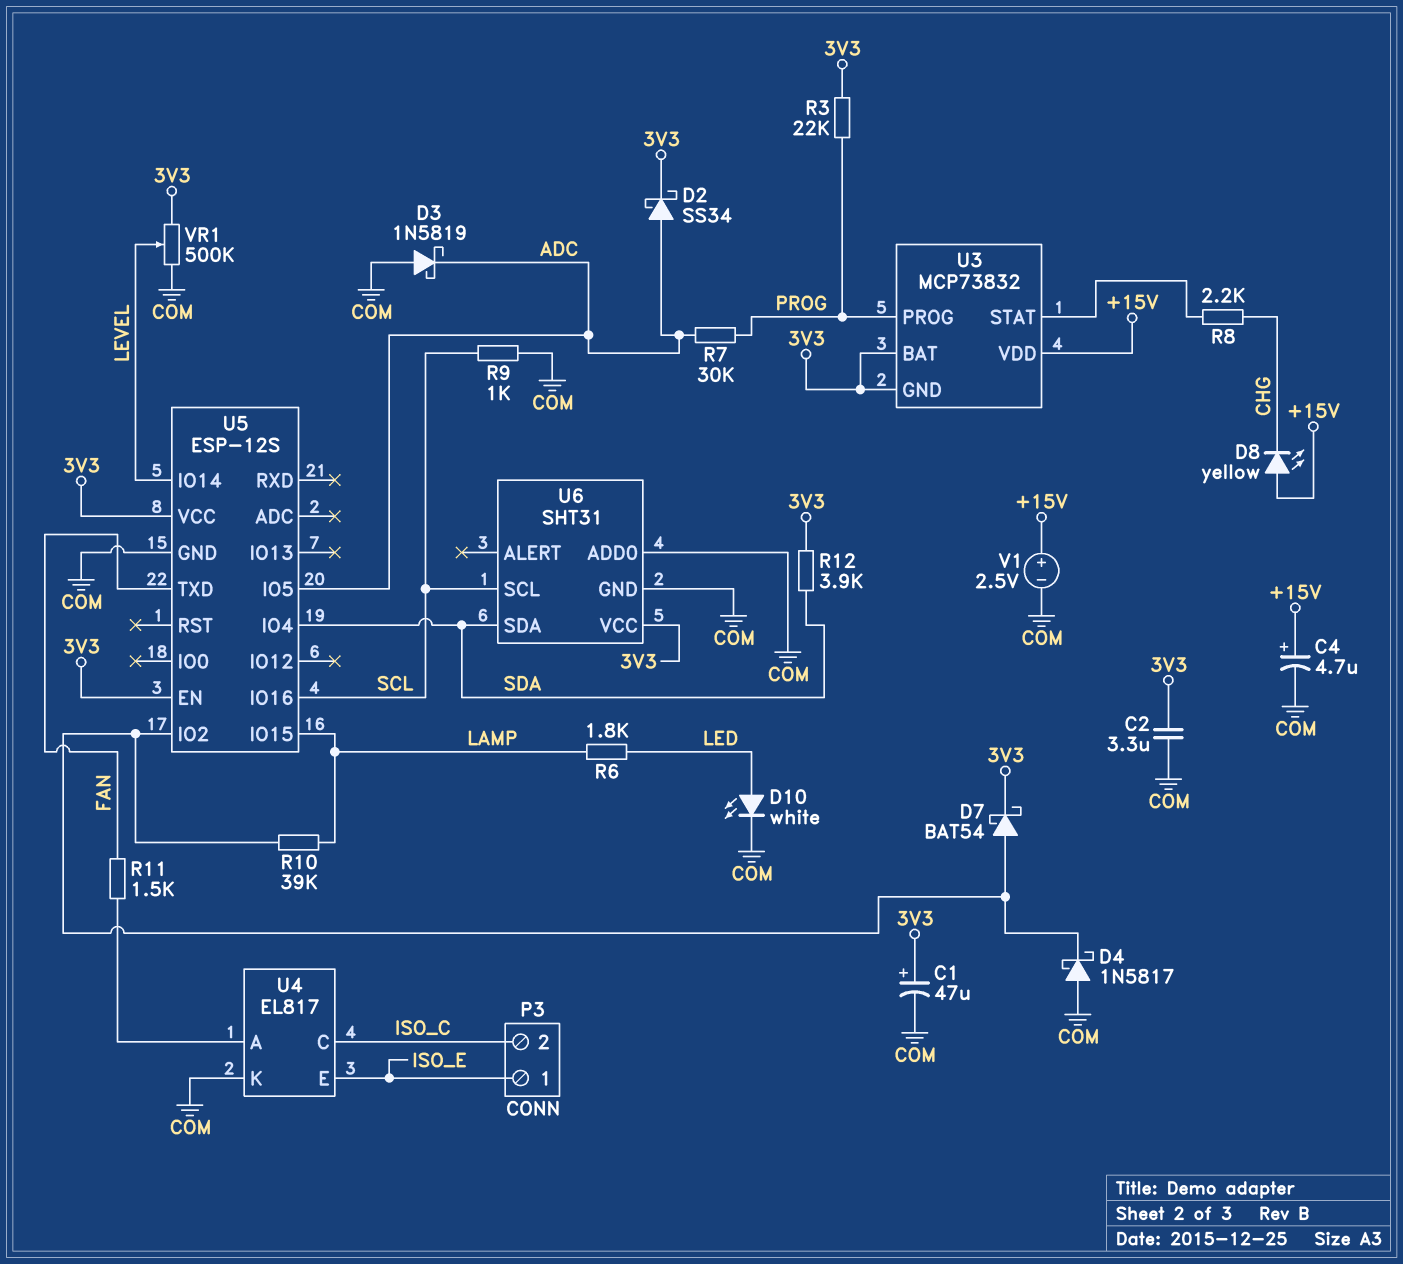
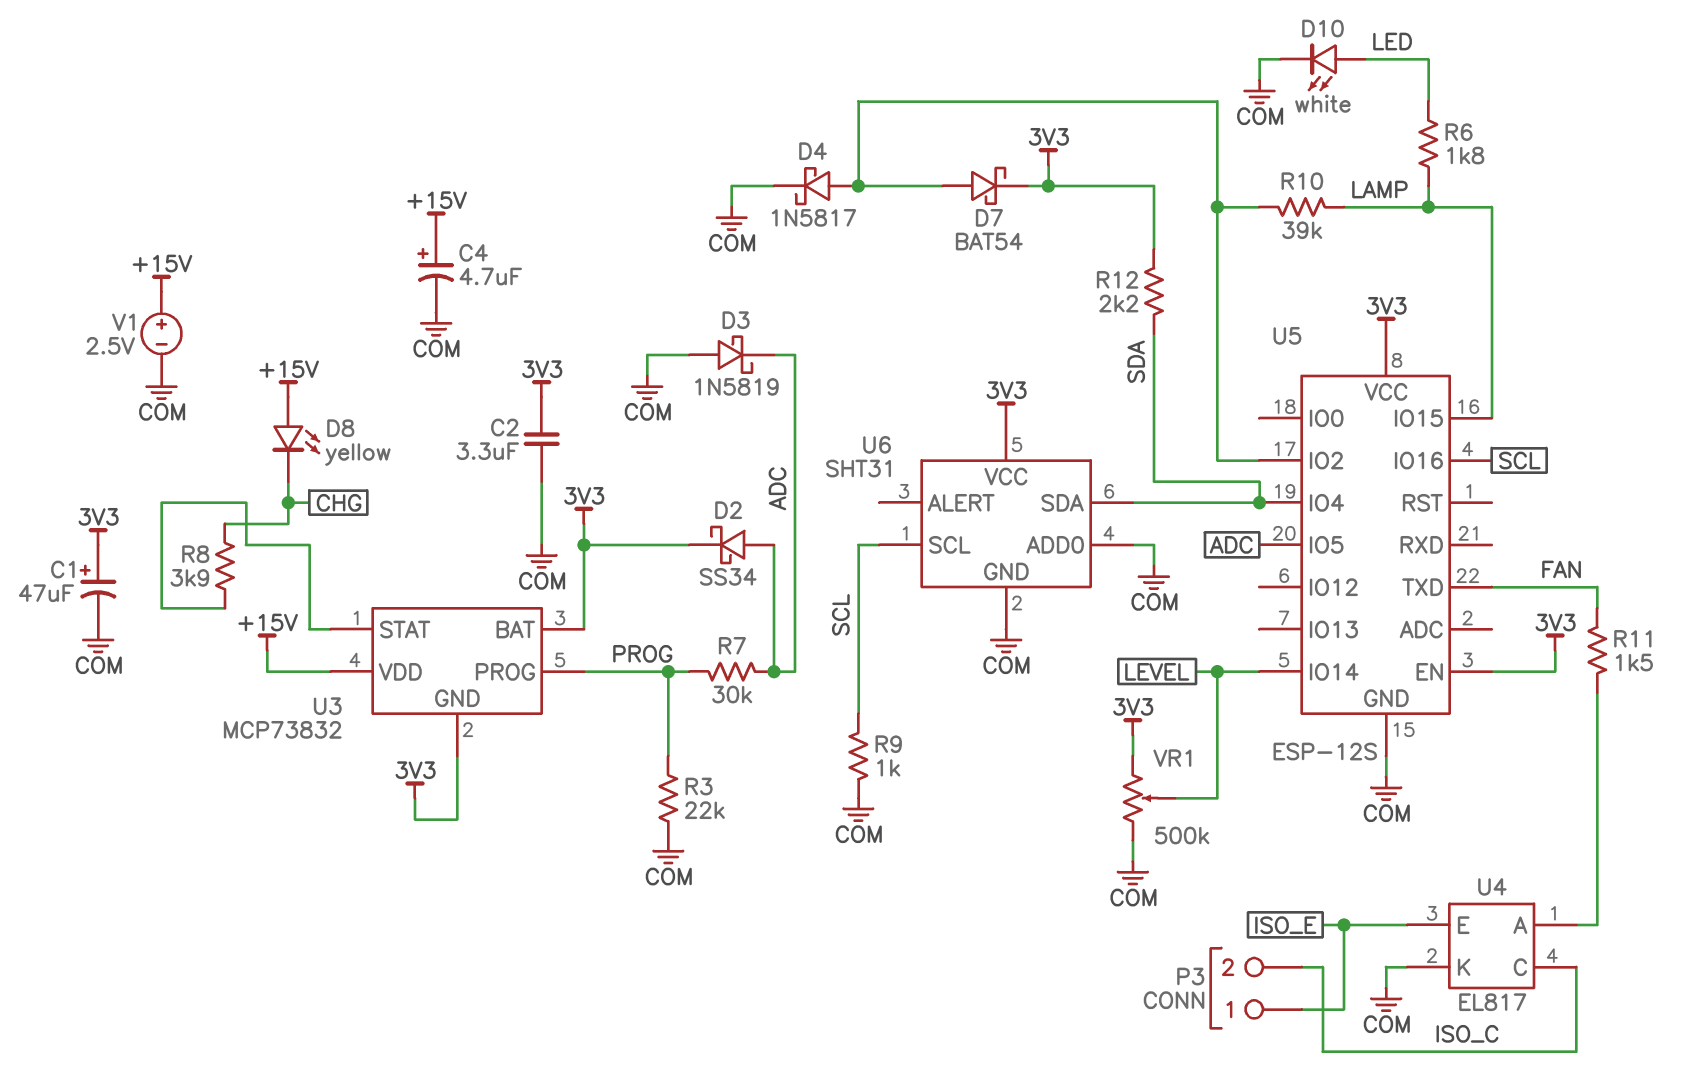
D4: schottky 1N5817 (A COM, K U5/IO2) -> schottky 1N5817 (A U5/IO2, K COM)
R3: 22k (3V3, PROG) -> 22k (COM, PROG)
R8: 2.2k (CHG, U3/STAT) -> 3.9k (CHG, U3/STAT)
R12: 3.9k (3V3, SDA) -> 2.2k (3V3, SDA)

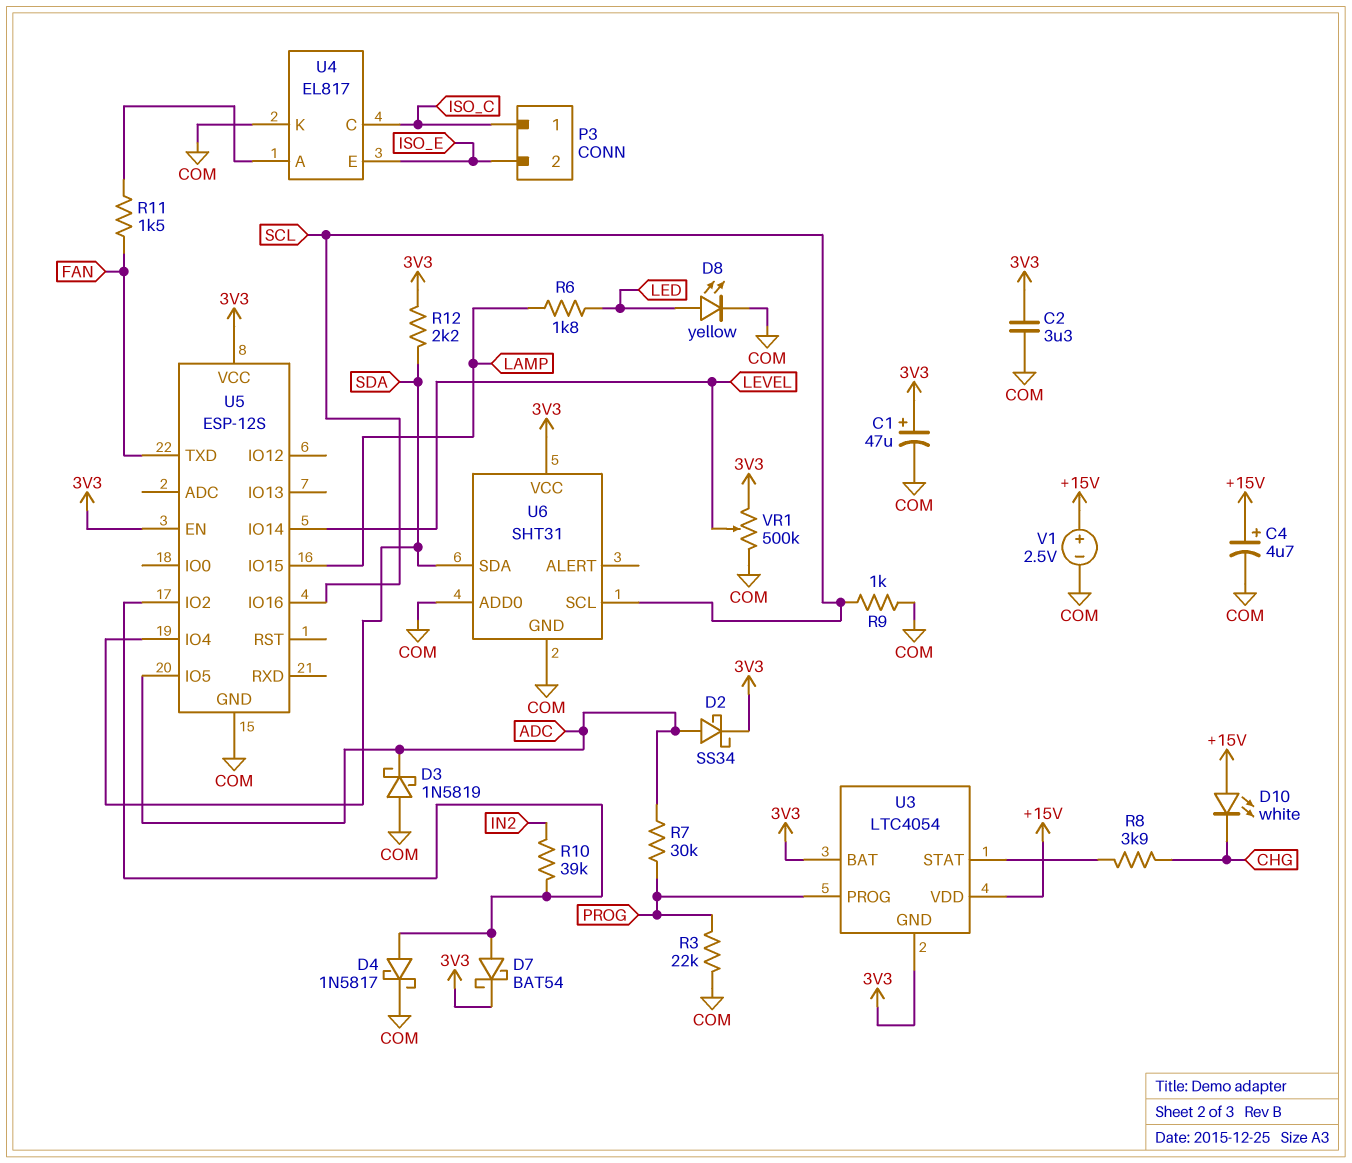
D8: LED yellow (A +15V, K CHG) -> LED yellow (A LED, K COM)
D10: LED white (A LED, K COM) -> LED white (A +15V, K CHG)
P3 pin 1: ISO_E -> ISO_C
P3 pin 2: ISO_C -> ISO_E
R10: 39k (LAMP, U5/IO2) -> 39k (IN2, U5/IO2)
U3: MCP73832 -> LTC4054

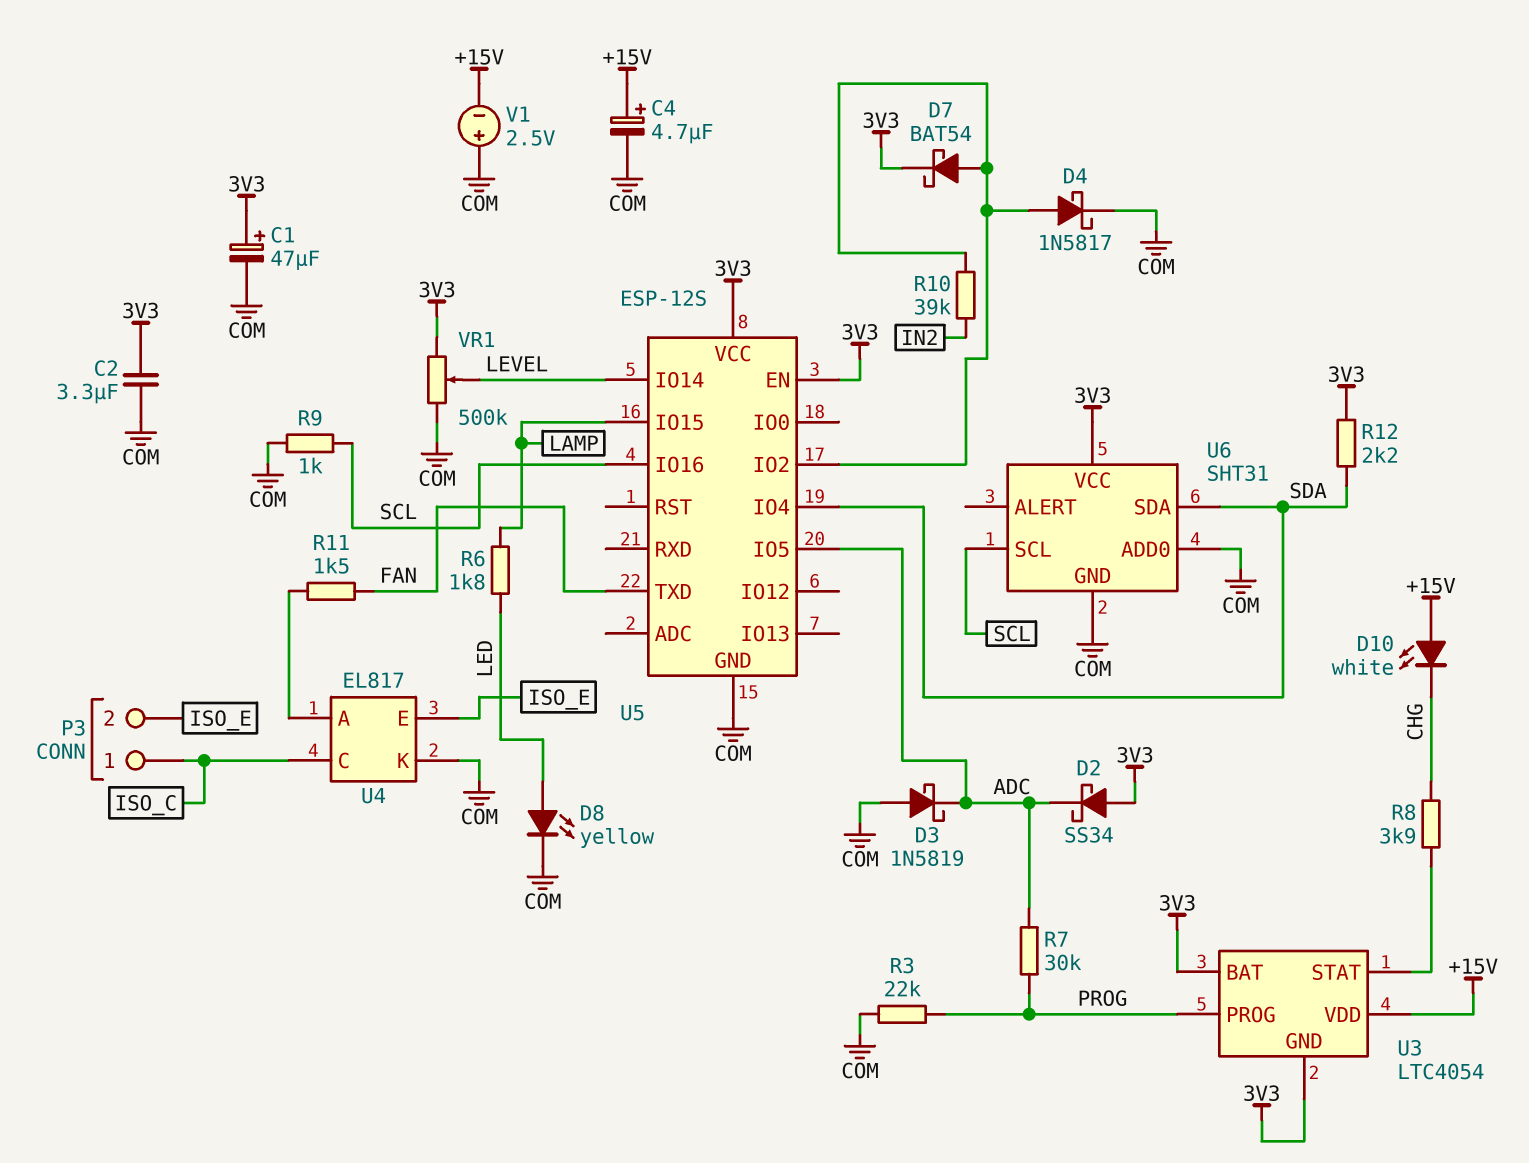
D2: schottky SS34 (A ADC, K 3V3) -> schottky SS34 (A 3V3, K ADC)
V1: 2.5V (plus +15V, minus COM) -> 2.5V (plus COM, minus +15V)

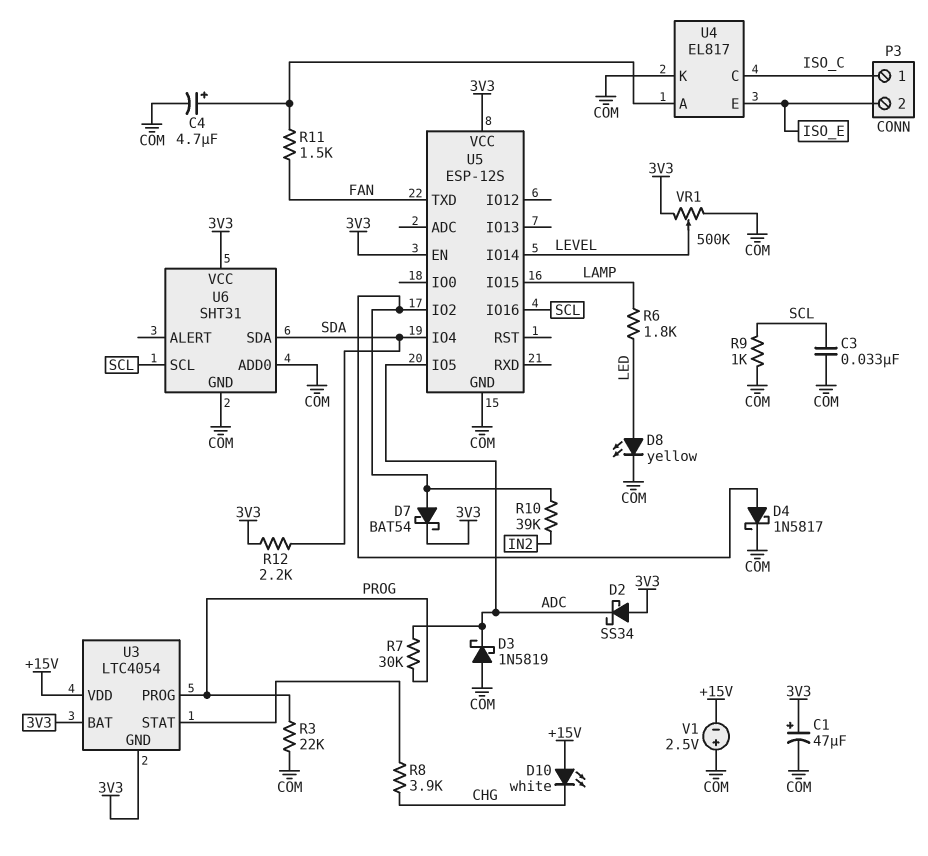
C2: 3.3uF (3V3, COM) -> none
C3: none -> 33nF (COM, SCL)
C4: 4.7uF (plus +15V, minus COM) -> 4.7uF (plus U4/A, minus COM)

